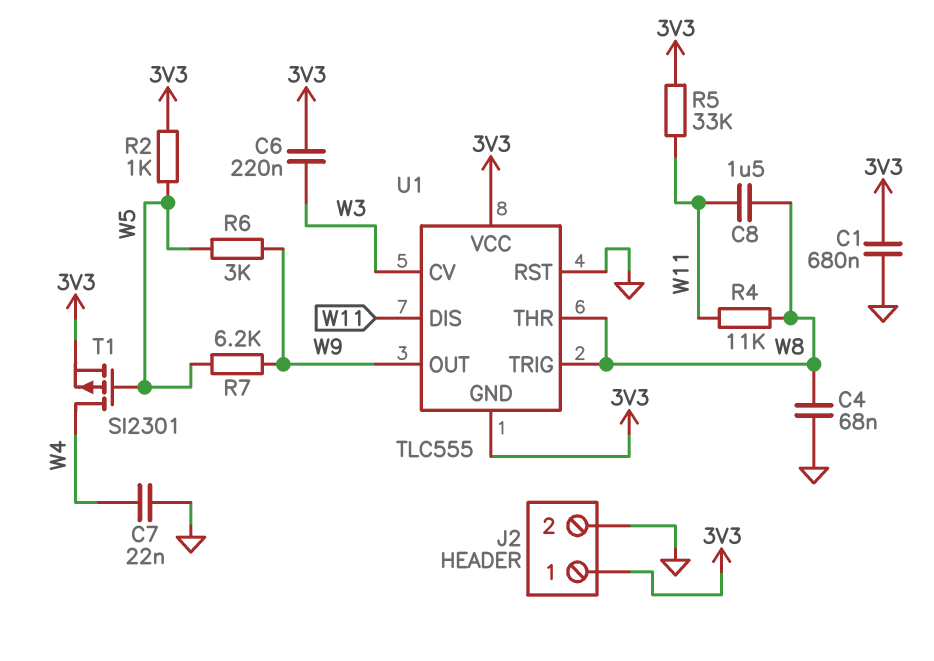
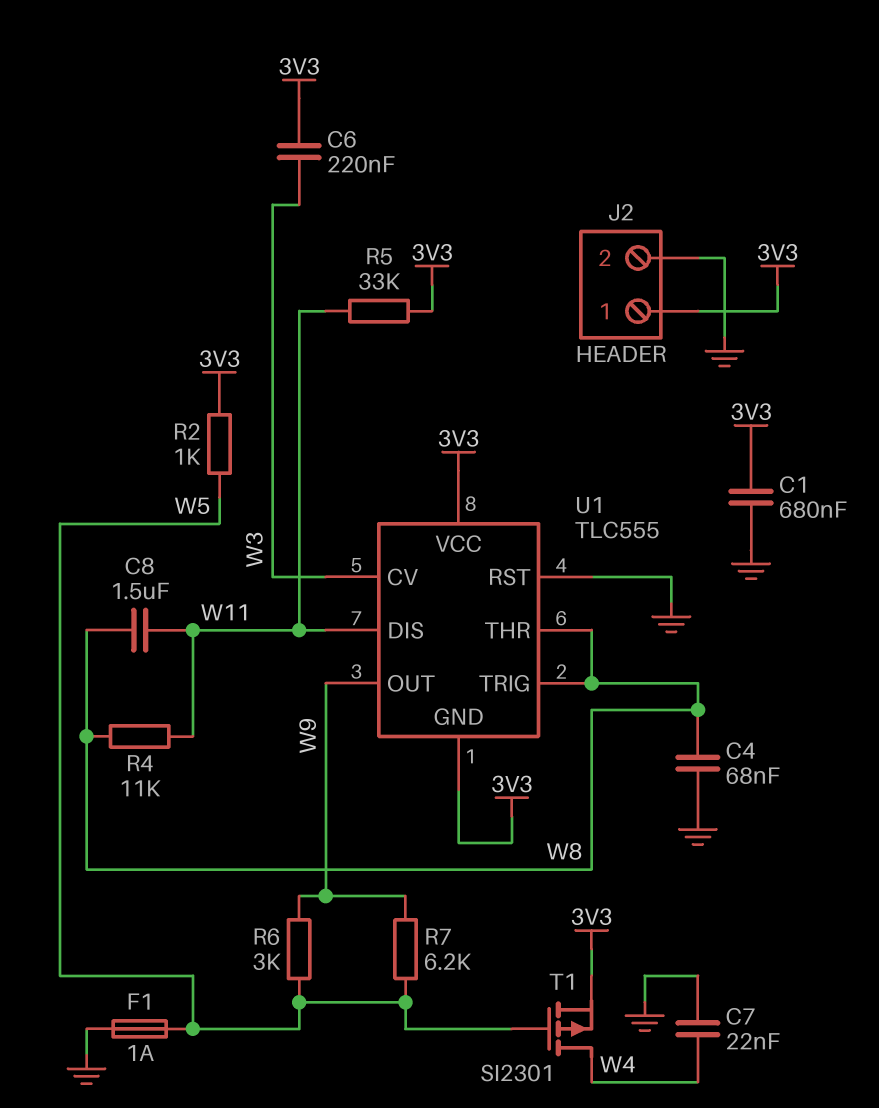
F1: none -> 1A (GND, W5)

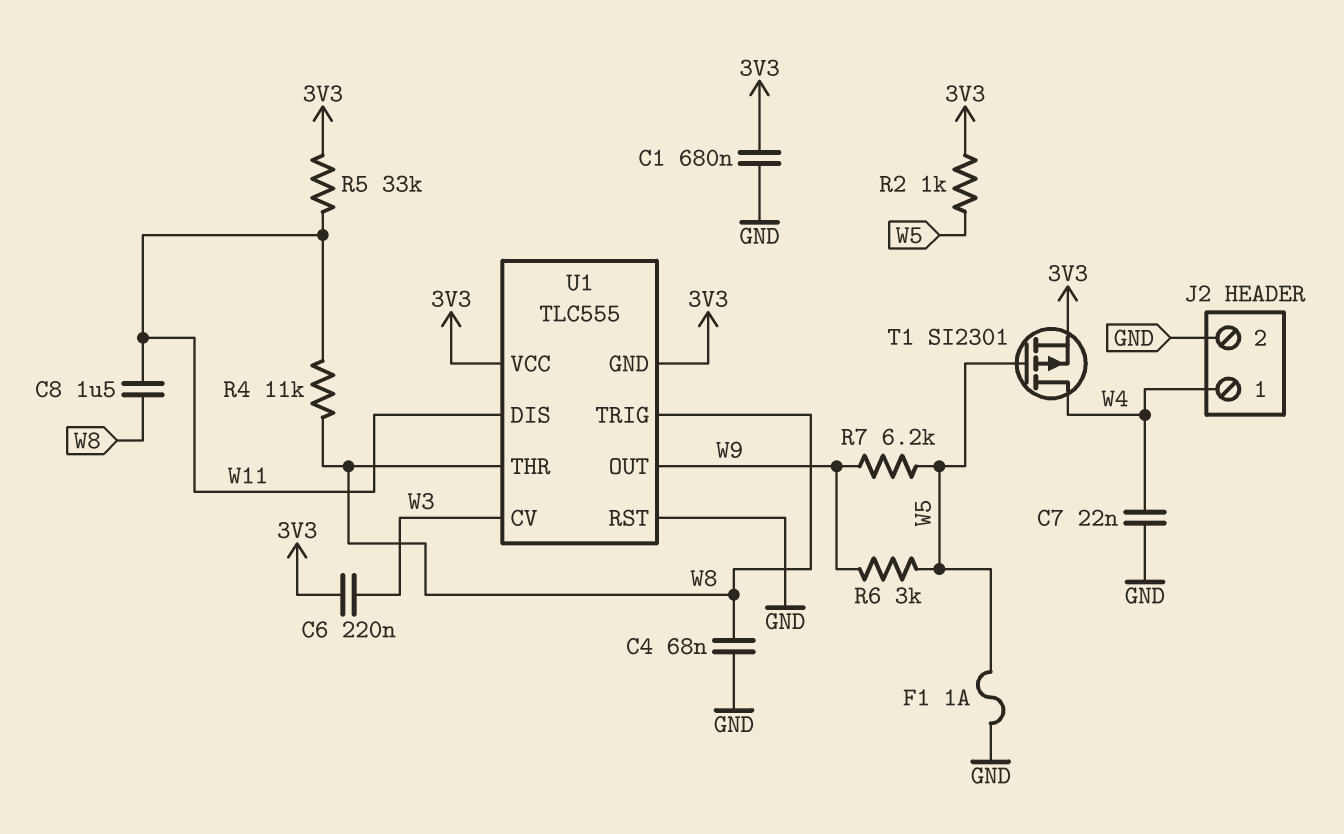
J2 pin 1: 3V3 -> W4

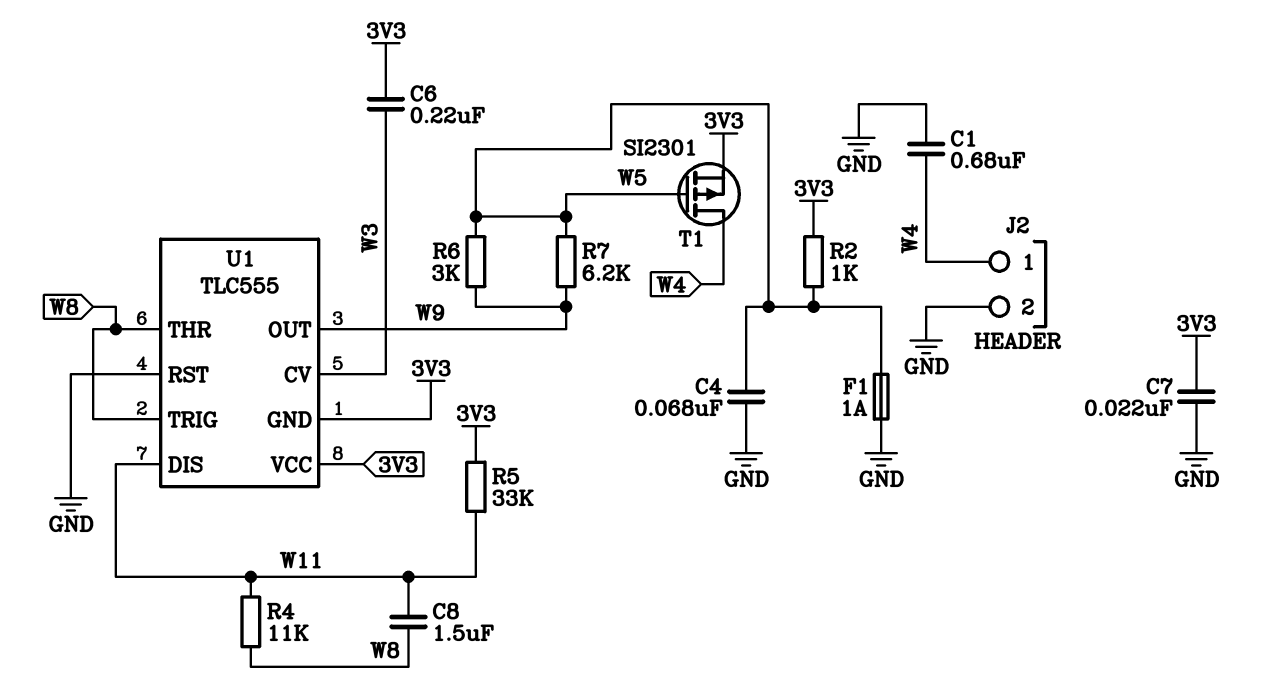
C1: 680nF (3V3, GND) -> 680nF (GND, W4)
C4: 68nF (GND, W8) -> 68nF (GND, W5)
C7: 22nF (GND, W4) -> 22nF (3V3, GND)

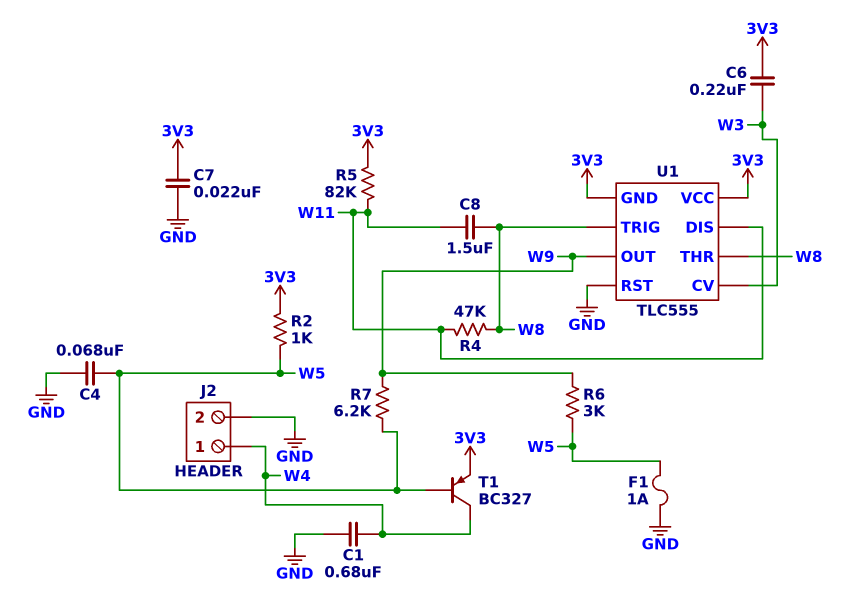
R4: 11k (W8, W11) -> 47k (W8, W11)
R5: 33k (3V3, W11) -> 82k (3V3, W11)
T1: PMOS SI2301 (G W5, D W4, S 3V3) -> PNP BC327 (B W5, C W4, E 3V3)

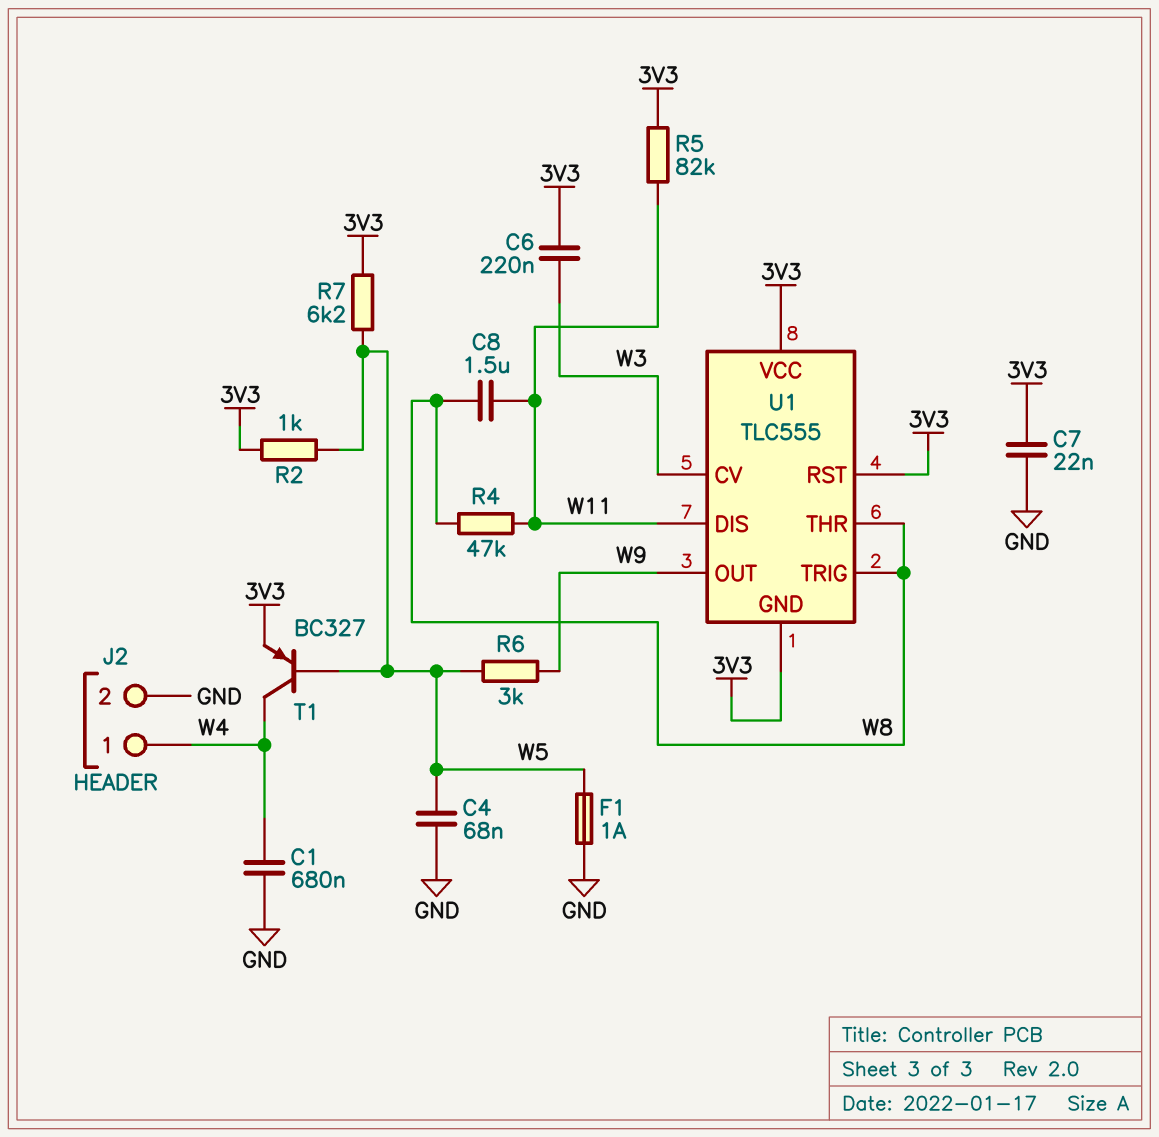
R7: 6.2k (W5, W9) -> 6.2k (3V3, W5)
U1 pin RST: GND -> 3V3

